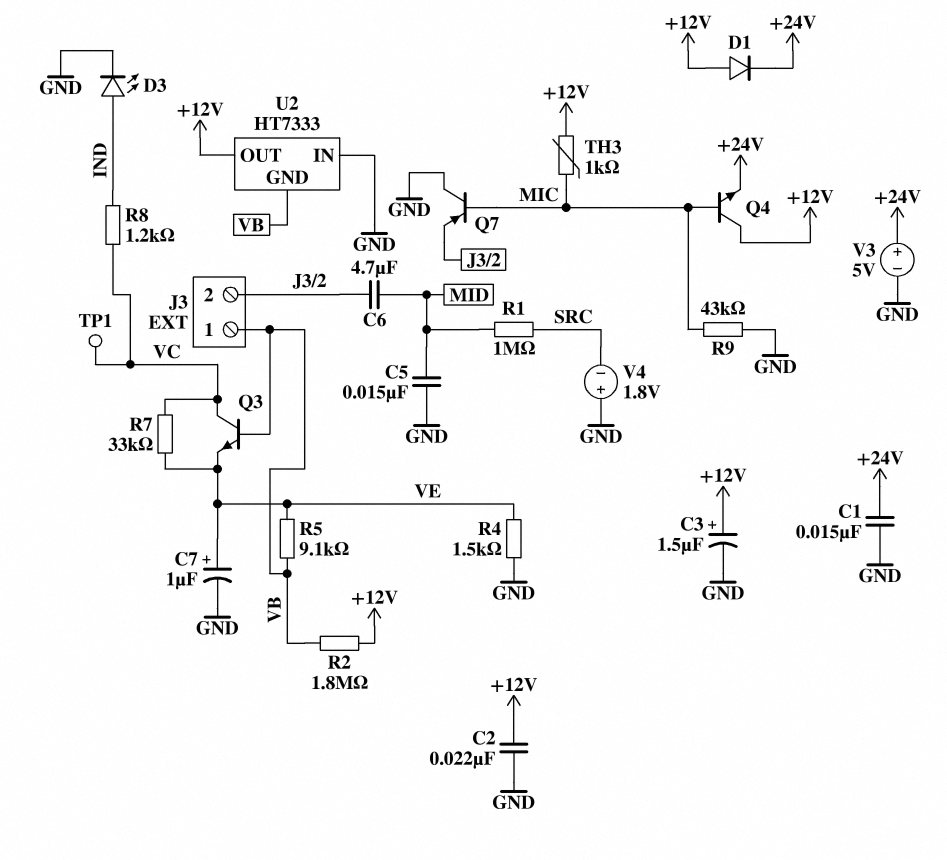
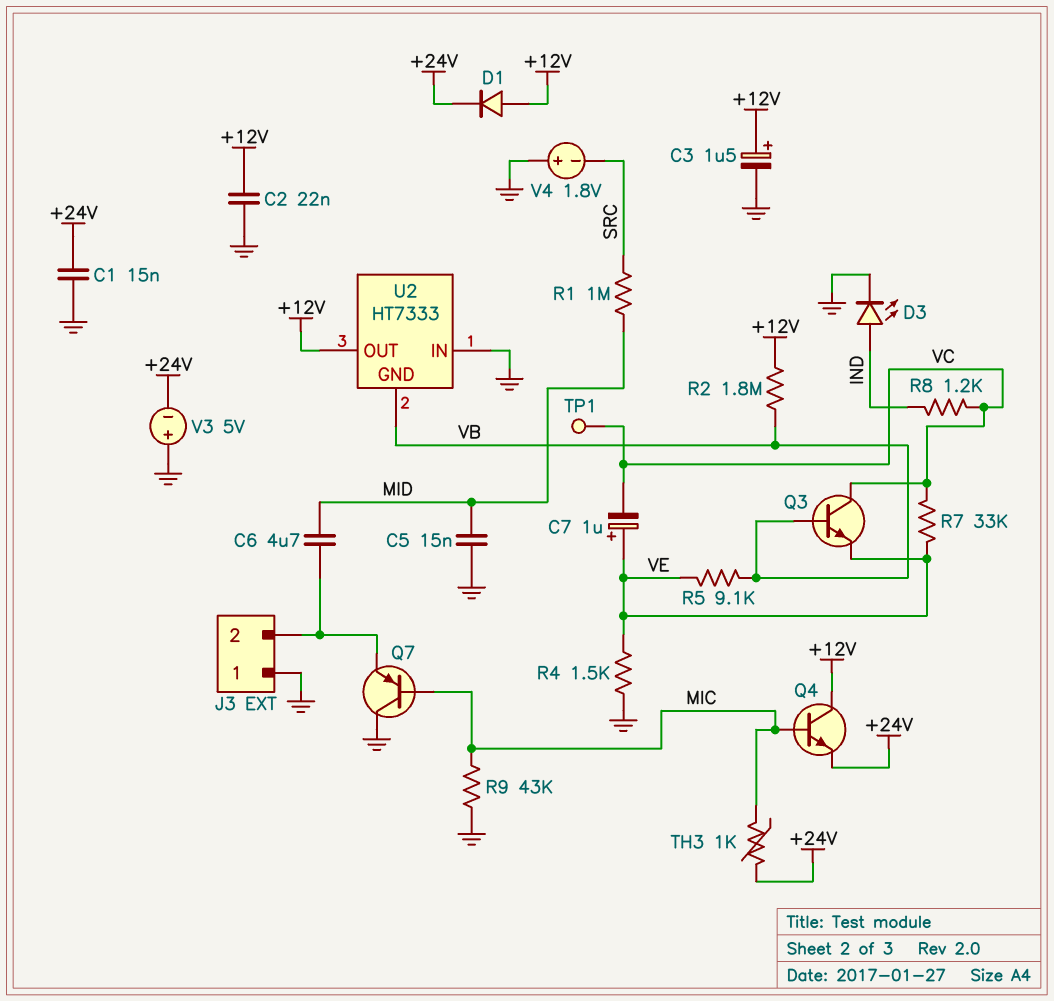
C7: 1uF (plus VE, minus GND) -> 1uF (plus VE, minus VC)
J3 pin 1: VB -> GND
TH3: 1k (+12V, MIC) -> 1k (+24V, MIC)
V3: 5V (plus +24V, minus GND) -> 5V (plus GND, minus +24V)

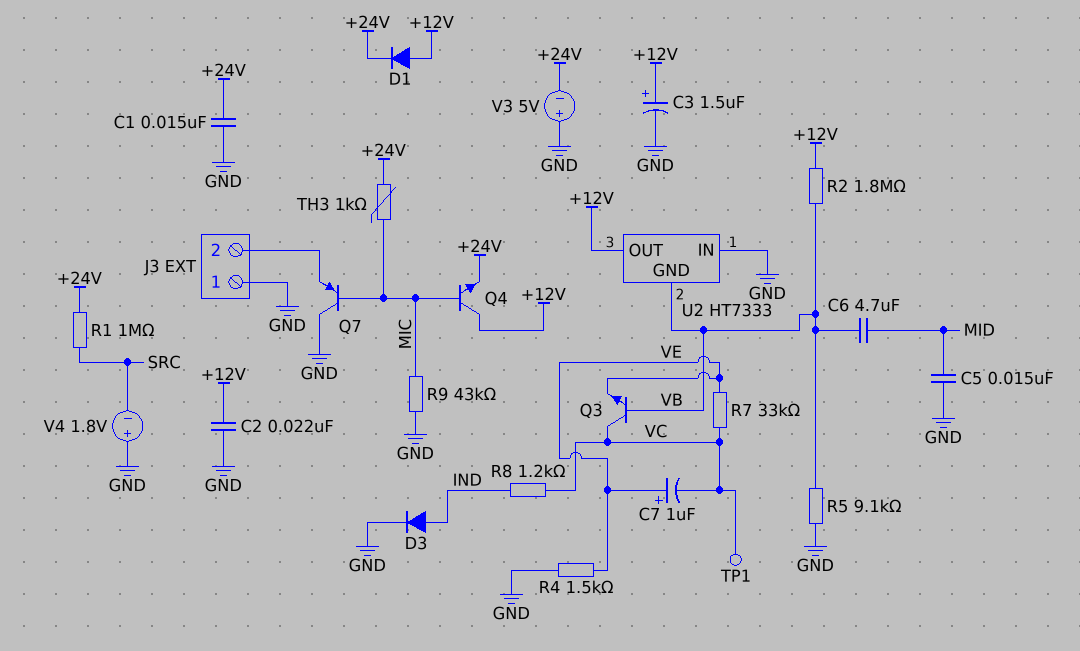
C6: 4.7uF (J3/2, MID) -> 4.7uF (MID, VB)
D3: LED (A IND, K GND) -> diode (A IND, K GND)
R1: 1M (MID, SRC) -> 1M (+24V, SRC)
R5: 9.1k (VB, VE) -> 9.1k (GND, VB)

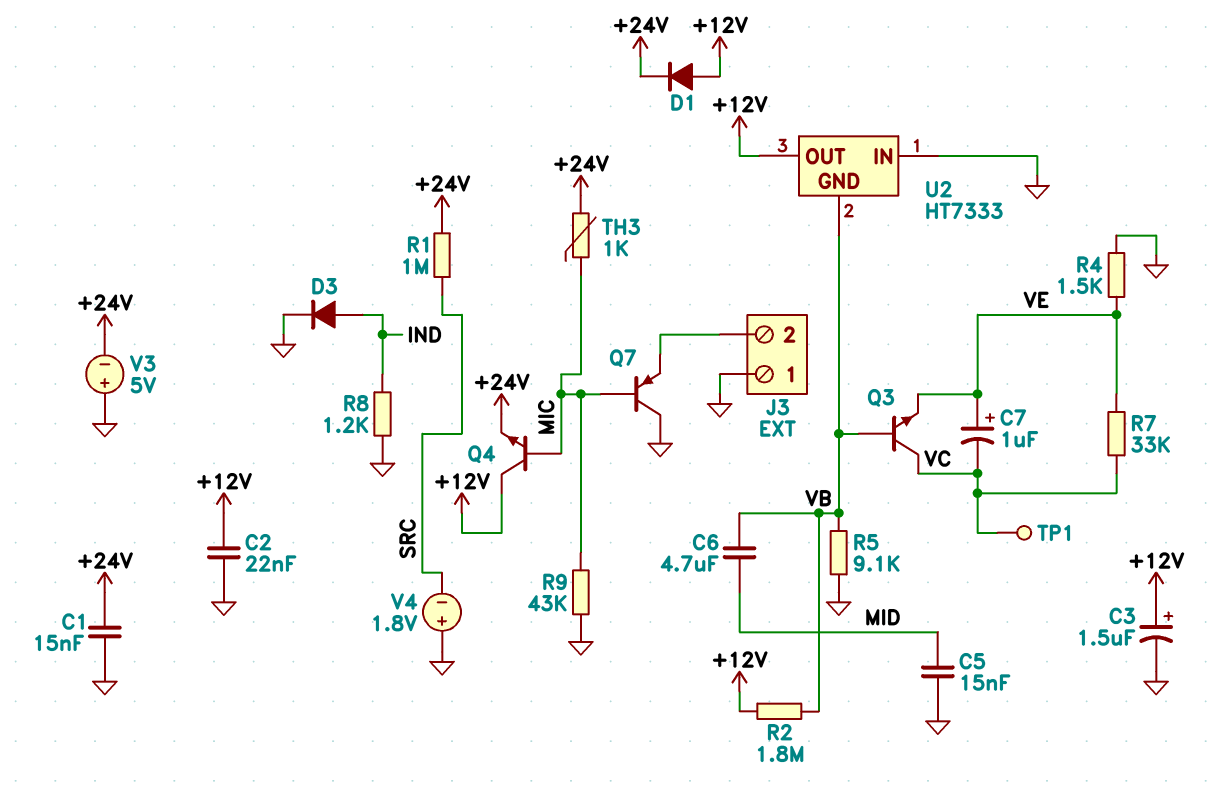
R8: 1.2k (IND, VC) -> 1.2k (GND, IND)

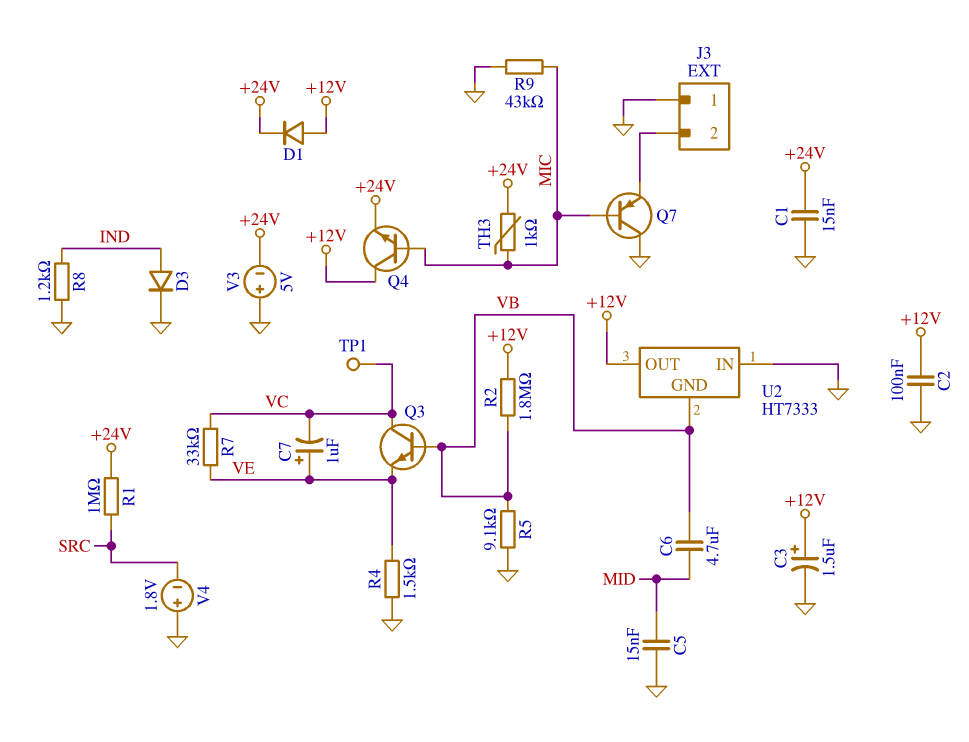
C2: 22nF (+12V, GND) -> 100nF (+12V, GND)

